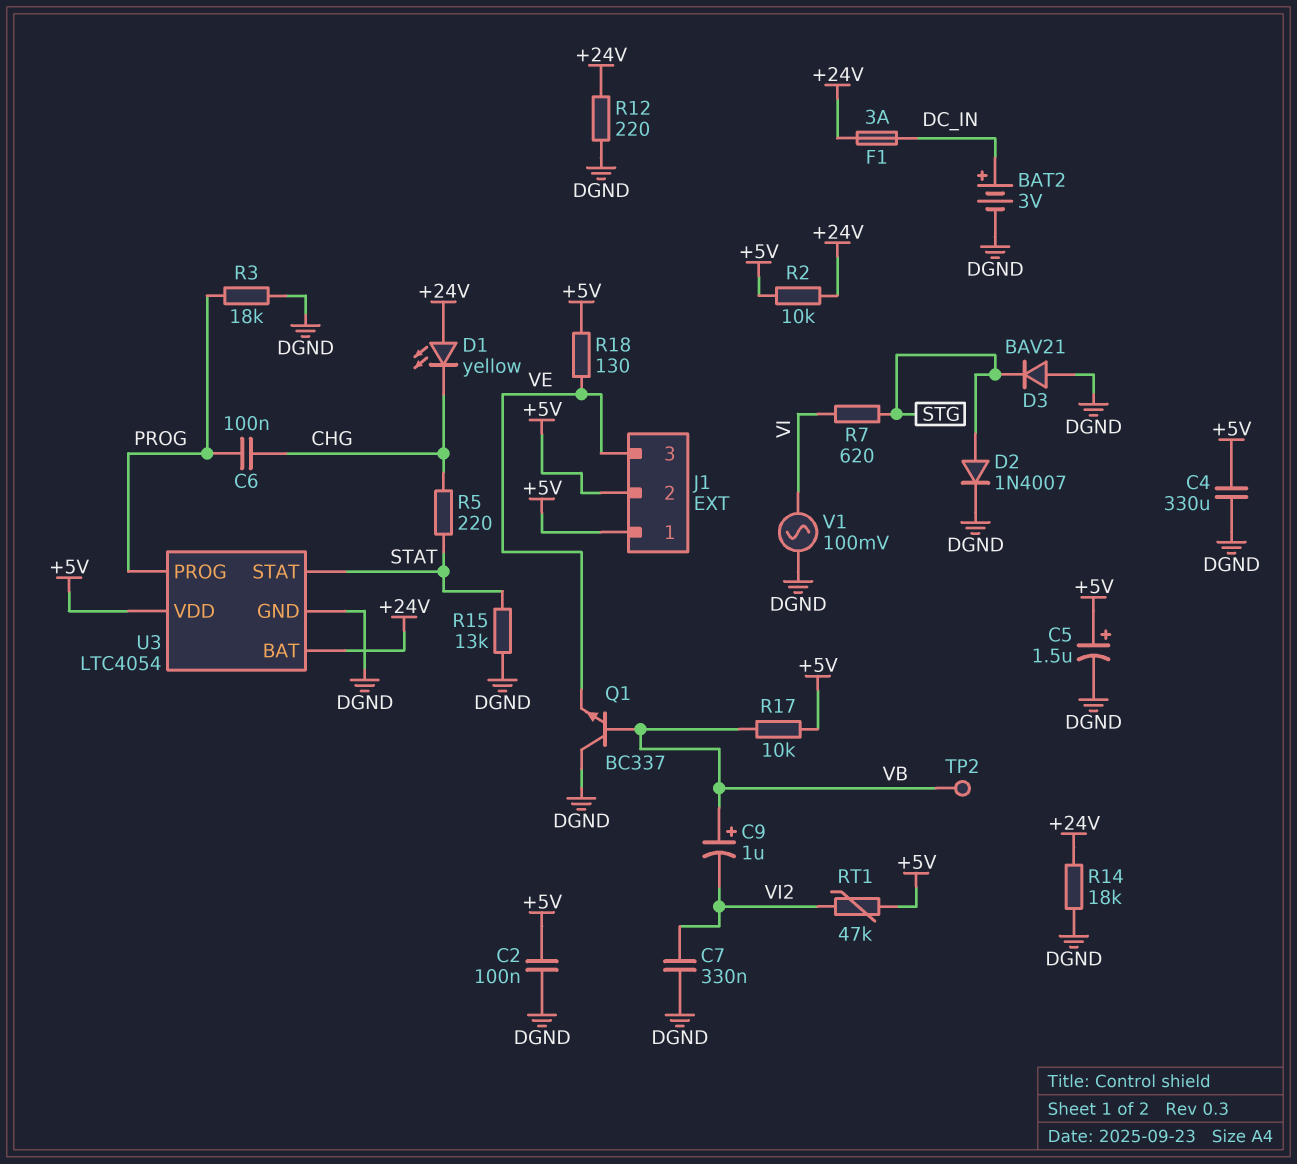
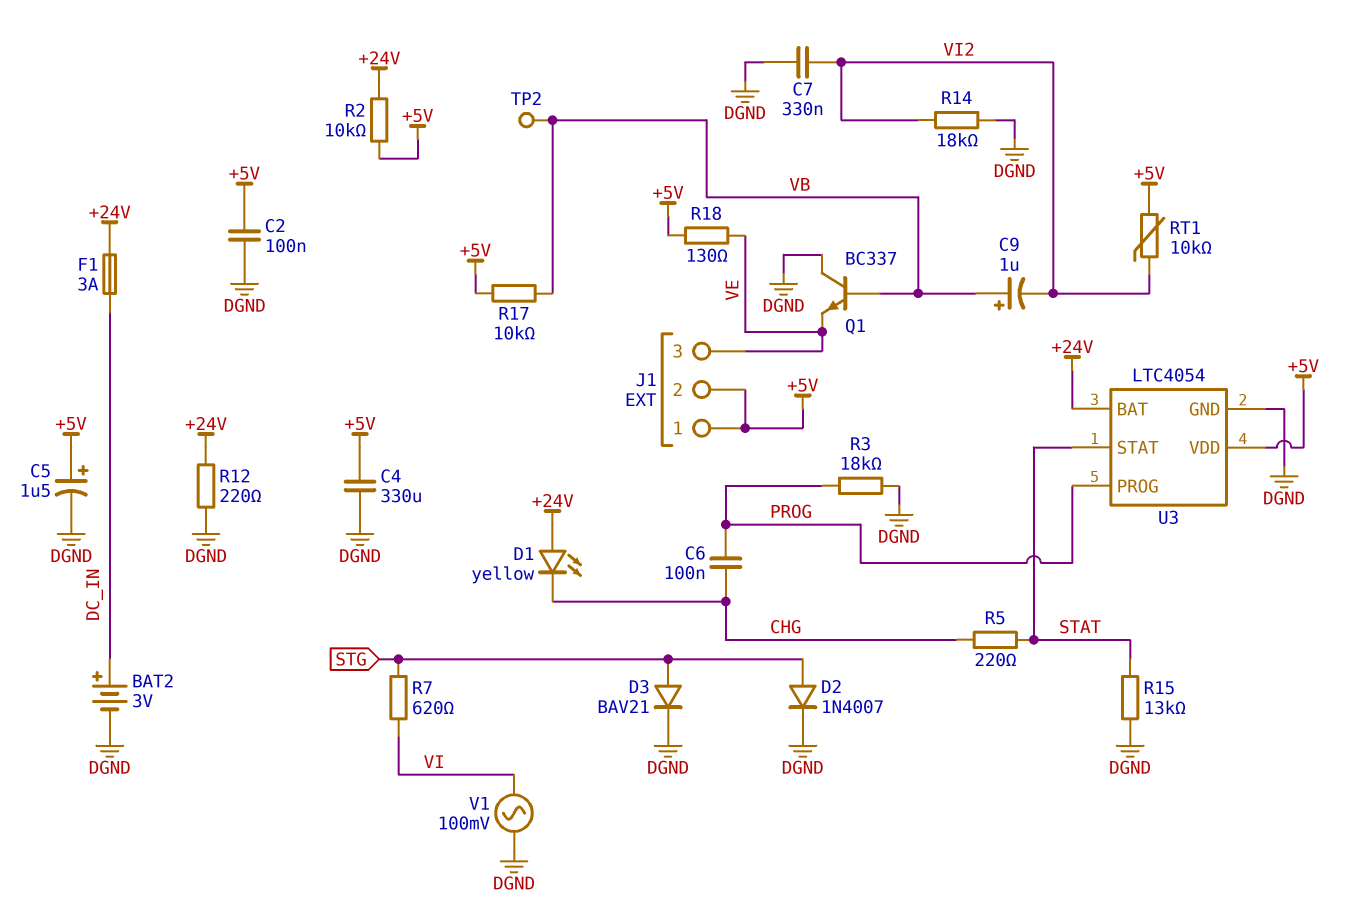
D3: diode BAV21 (A DGND, K STG) -> diode BAV21 (A STG, K DGND)
R14: 18k (+24V, DGND) -> 18k (DGND, VI2)
RT1: 47k (+5V, VI2) -> 10k (+5V, VI2)

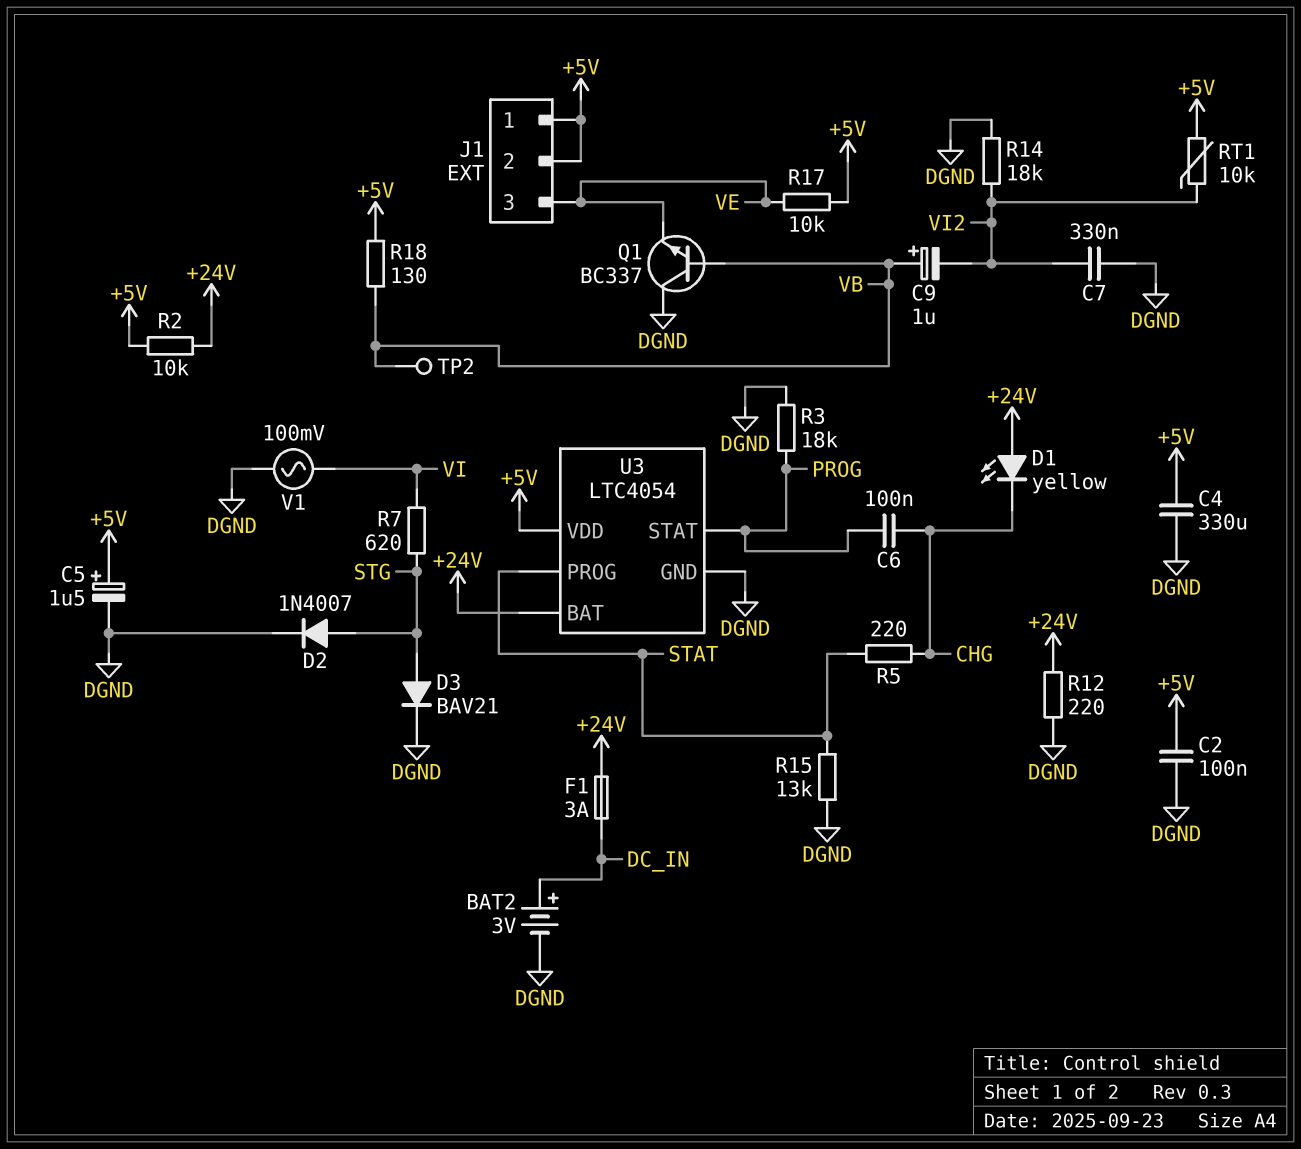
R17: 10k (+5V, VB) -> 10k (+5V, VE)
R18: 130 (+5V, VE) -> 130 (+5V, VB)
U3 pin PROG: PROG -> STAT
U3 pin STAT: STAT -> PROG

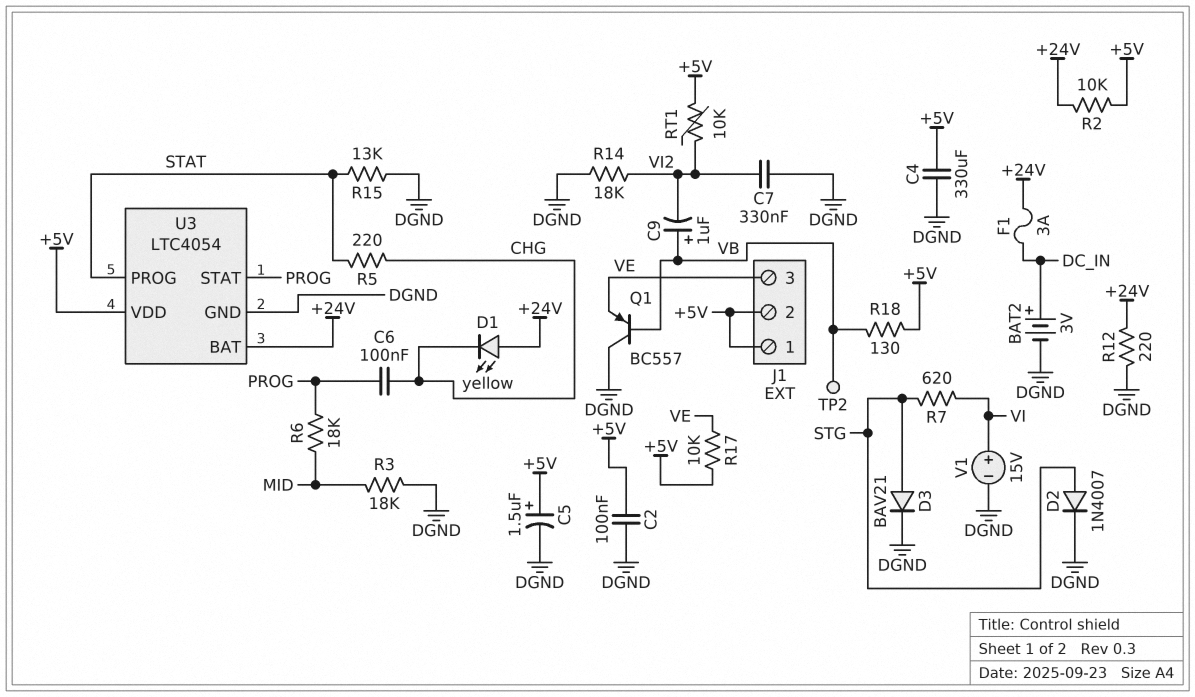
Q1: NPN BC337 (B VB, C DGND, E VE) -> PNP BC557 (B VB, C DGND, E VE)
R3: 18k (DGND, PROG) -> 18k (DGND, MID)
R6: none -> 18k (MID, PROG)
V1: AC 100mV (DGND, VI) -> 15V (plus VI, minus DGND)

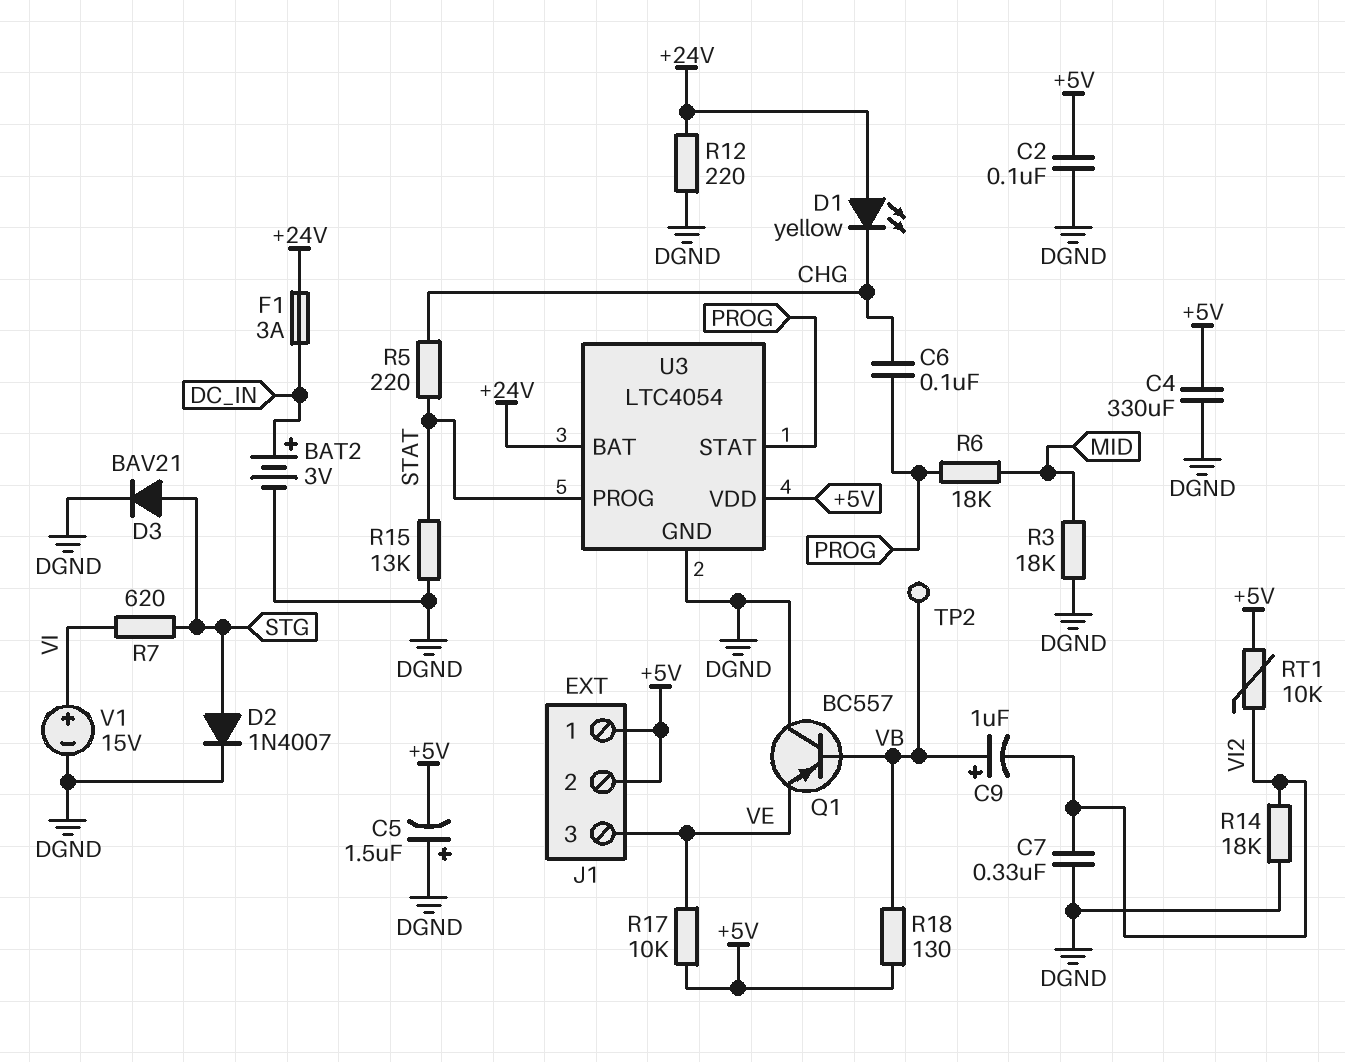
C5: 1.5uF (plus +5V, minus DGND) -> 1.5uF (plus DGND, minus +5V)
R2: 10k (+5V, +24V) -> none

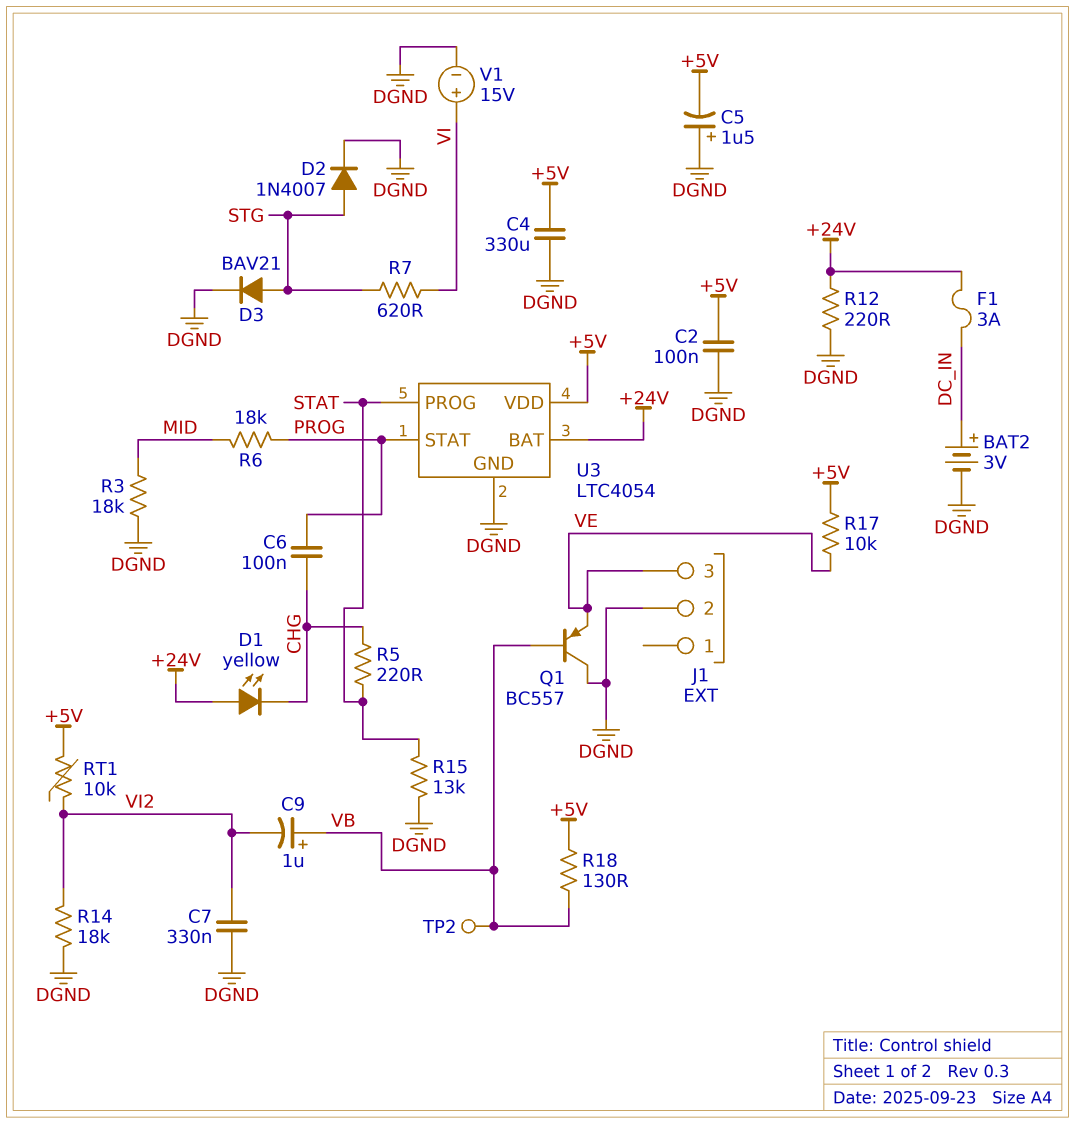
J1 pin 1: +5V -> none
J1 pin 2: +5V -> DGND

